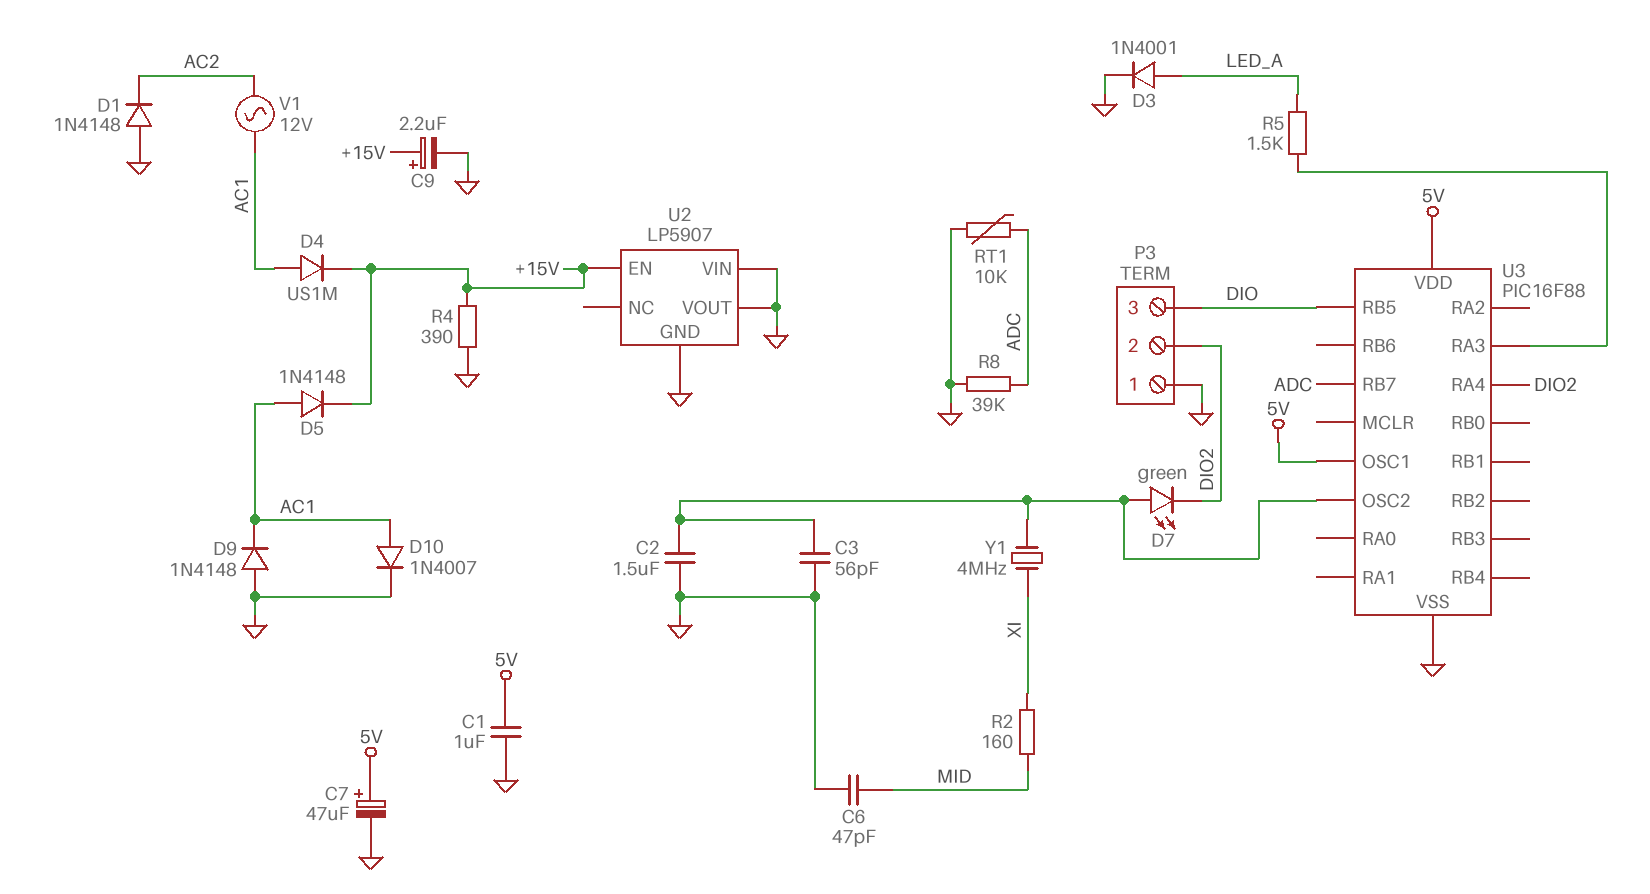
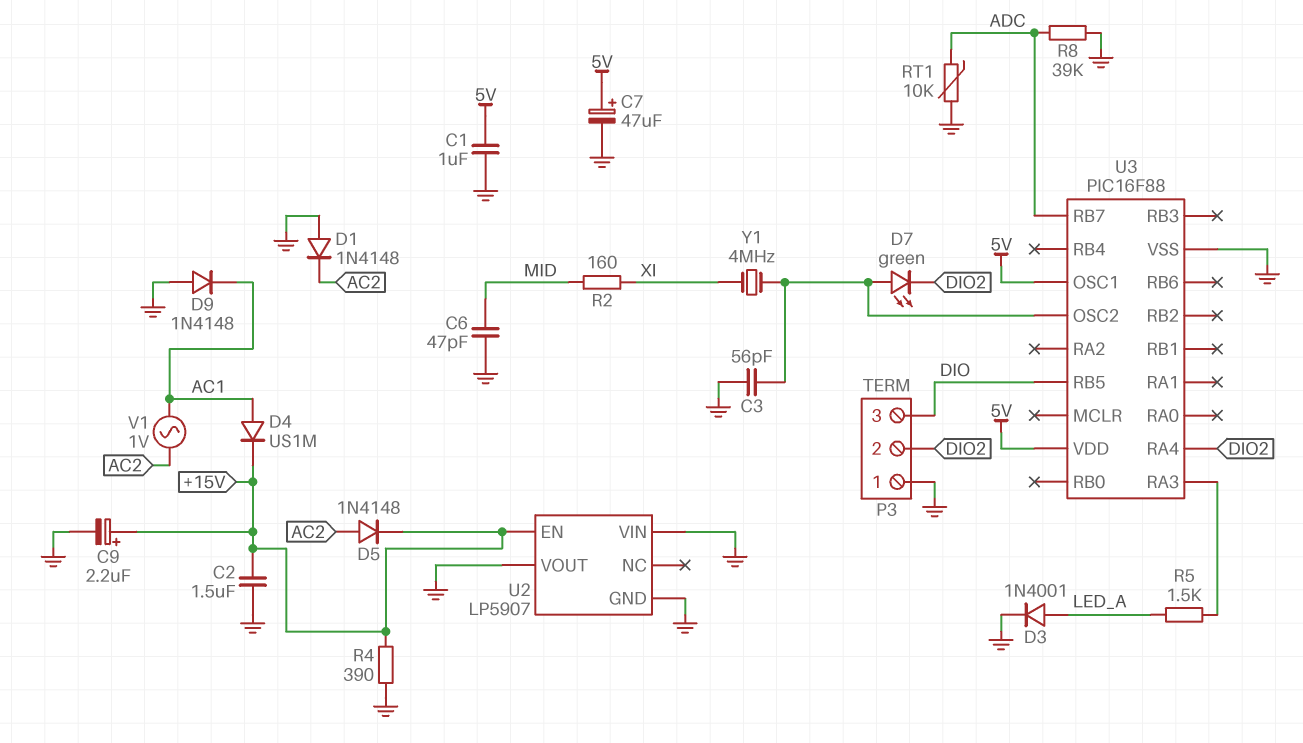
C2: 1.5uF (GND, U3/OSC2) -> 1.5uF (+15V, GND)
D5: diode 1N4148 (A AC1, K +15V) -> diode 1N4148 (A AC2, K +15V)
D10: diode 1N4007 (A AC1, K GND) -> none
V1: AC 12V (AC1, AC2) -> AC 1V (AC1, AC2)

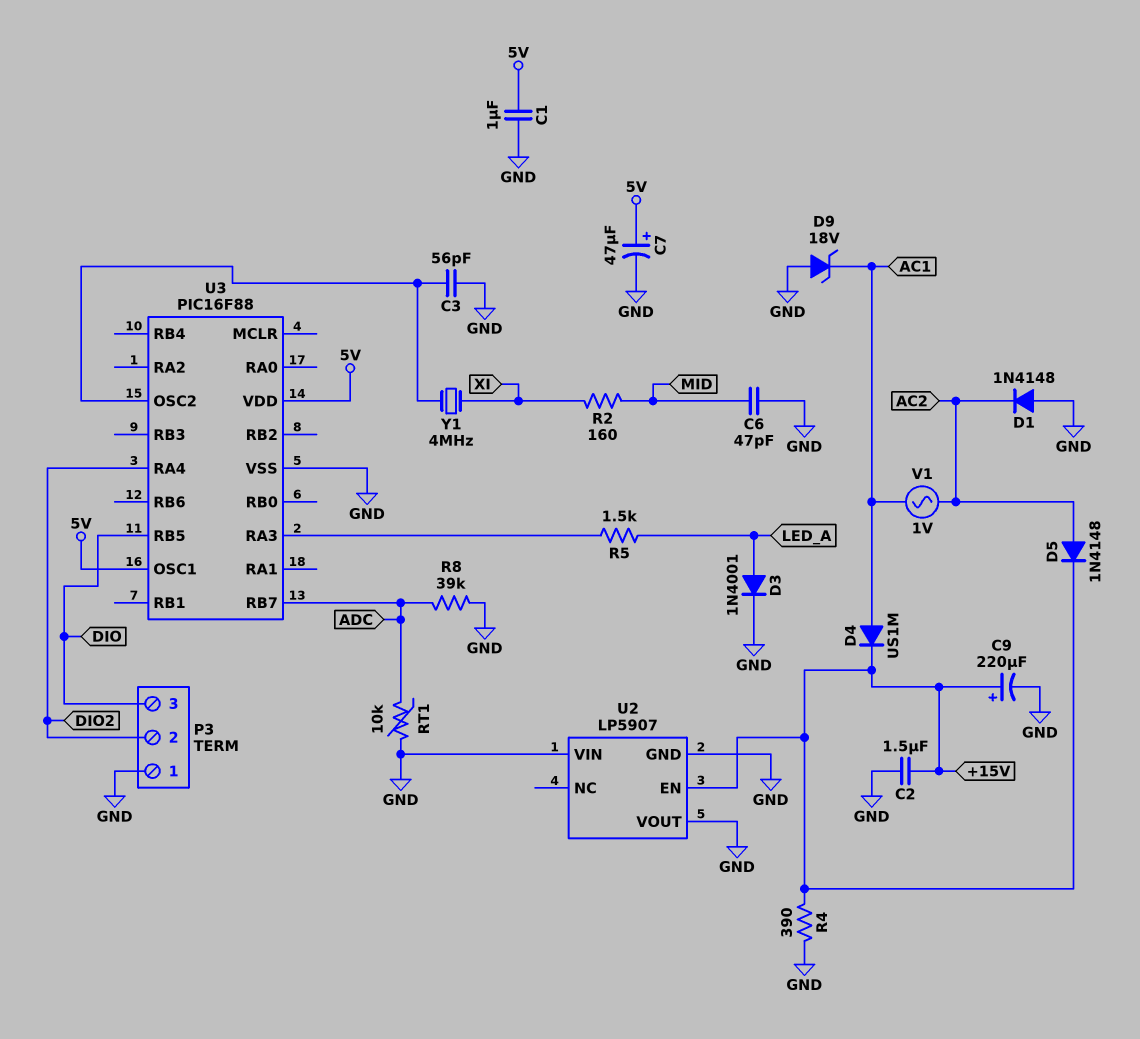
C9: 2.2uF (plus +15V, minus GND) -> 220uF (plus +15V, minus GND)
D7: LED green (A U3/OSC2, K DIO2) -> none
D9: diode 1N4148 (A GND, K AC1) -> zener 18V (A GND, K AC1)

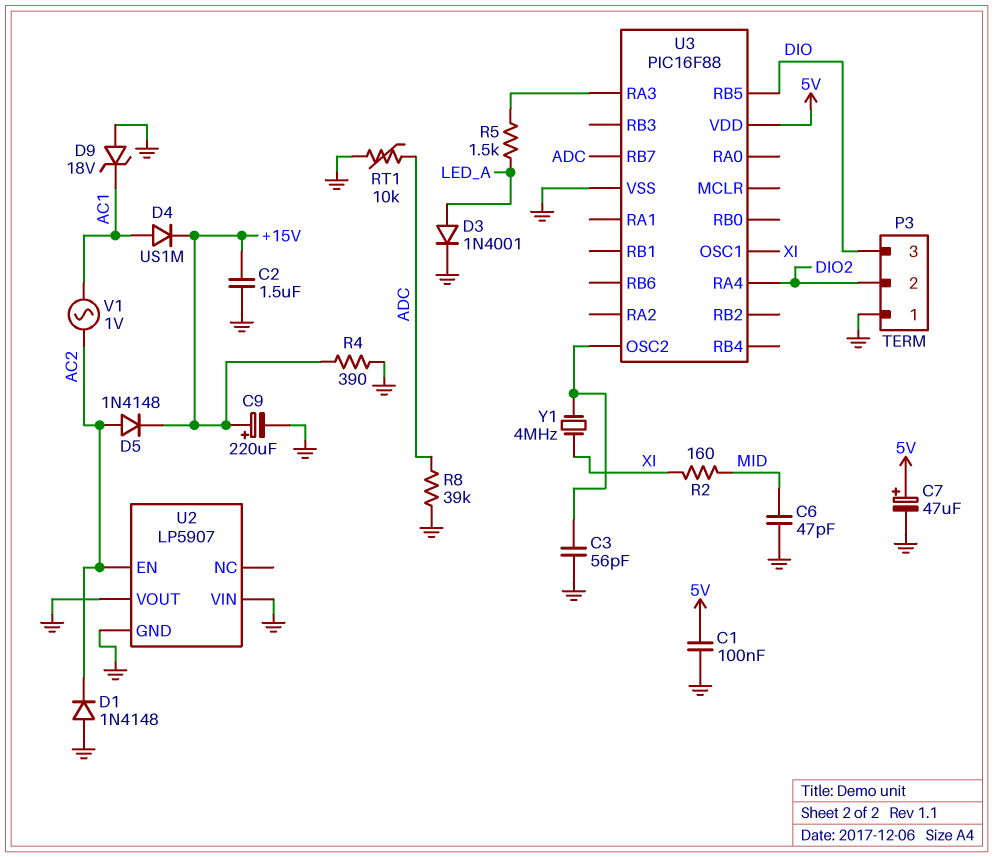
C1: 1uF (5V, GND) -> 100nF (5V, GND)
U2 pin EN: +15V -> AC2
U3 pin OSC1: 5V -> XI

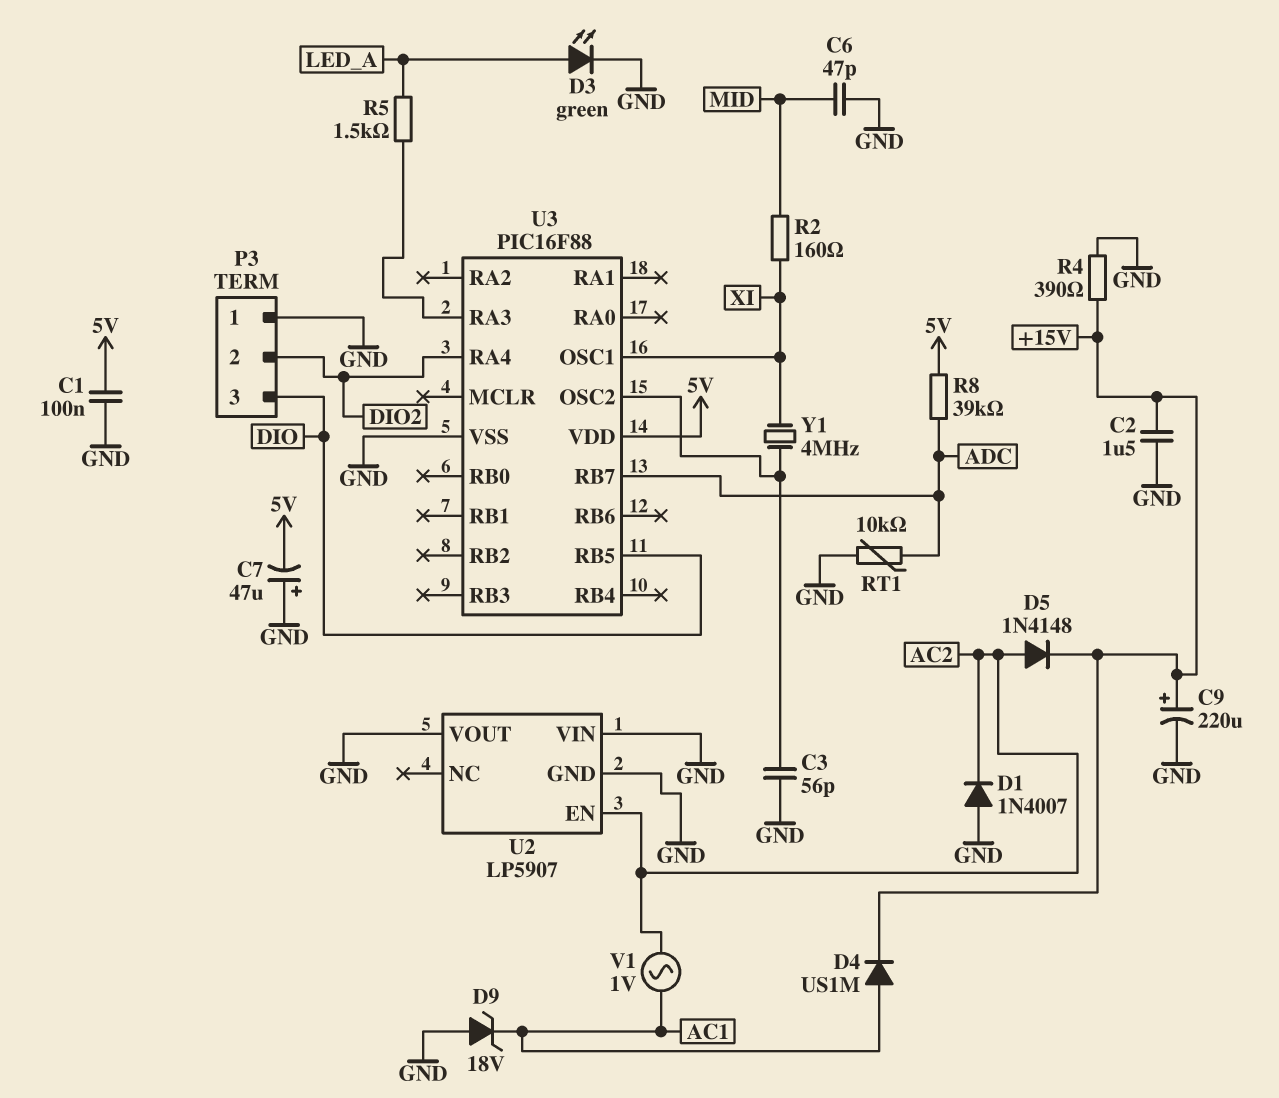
C7: 47uF (plus 5V, minus GND) -> 47uF (plus GND, minus 5V)
D1: diode 1N4148 (A GND, K AC2) -> diode 1N4007 (A GND, K AC2)
D3: diode 1N4001 (A LED_A, K GND) -> LED green (A LED_A, K GND)
R8: 39k (ADC, GND) -> 39k (5V, ADC)

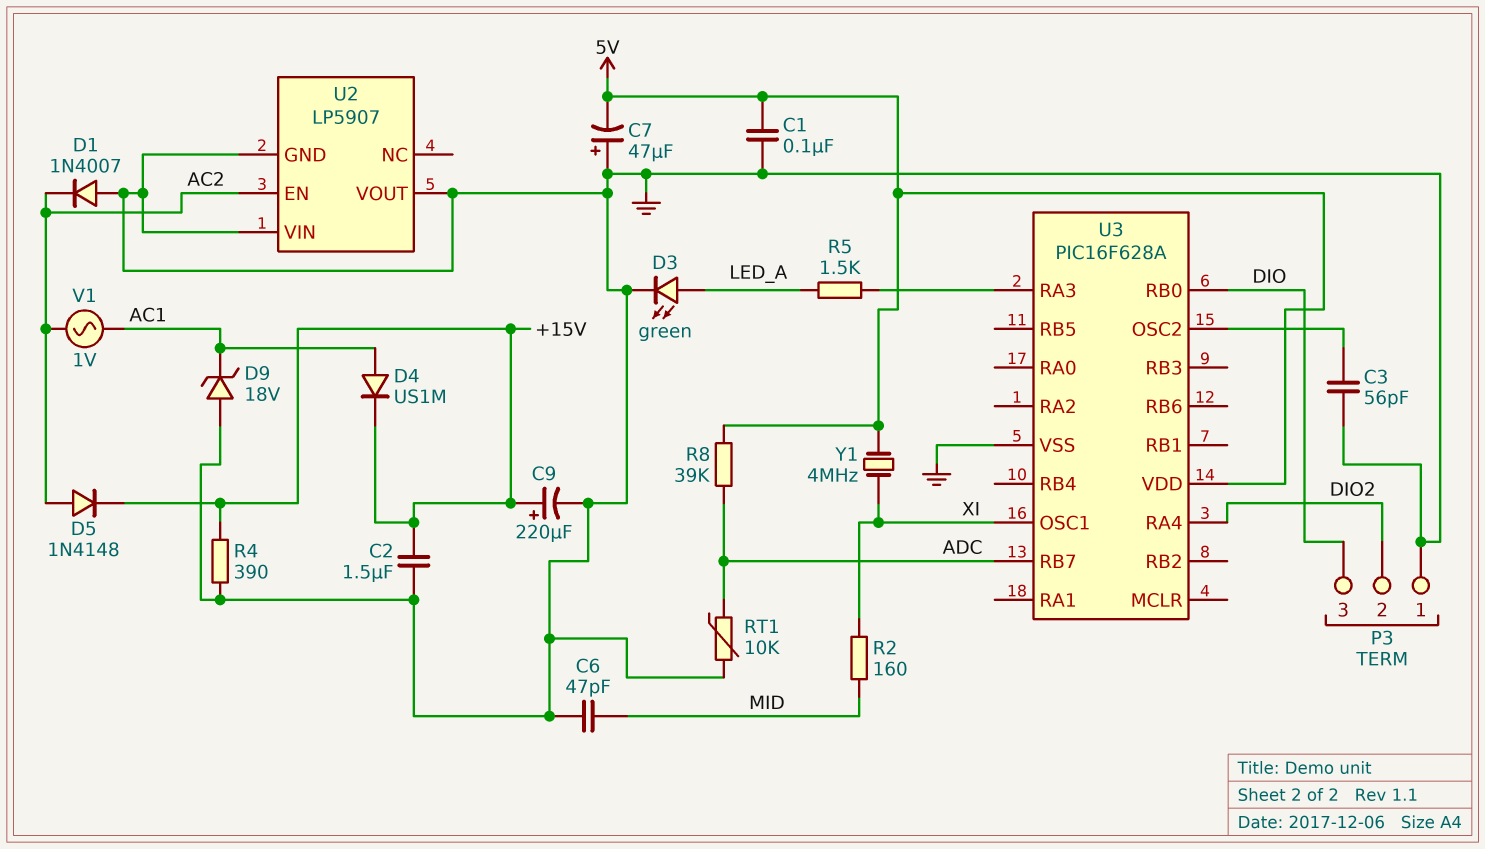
U3: PIC16F88 -> PIC16F628A
U3 pin RB0: none -> DIO
U3 pin RB5: DIO -> none
Y1: 4MHz (U3/OSC2, XI) -> 4MHz (5V, XI)

